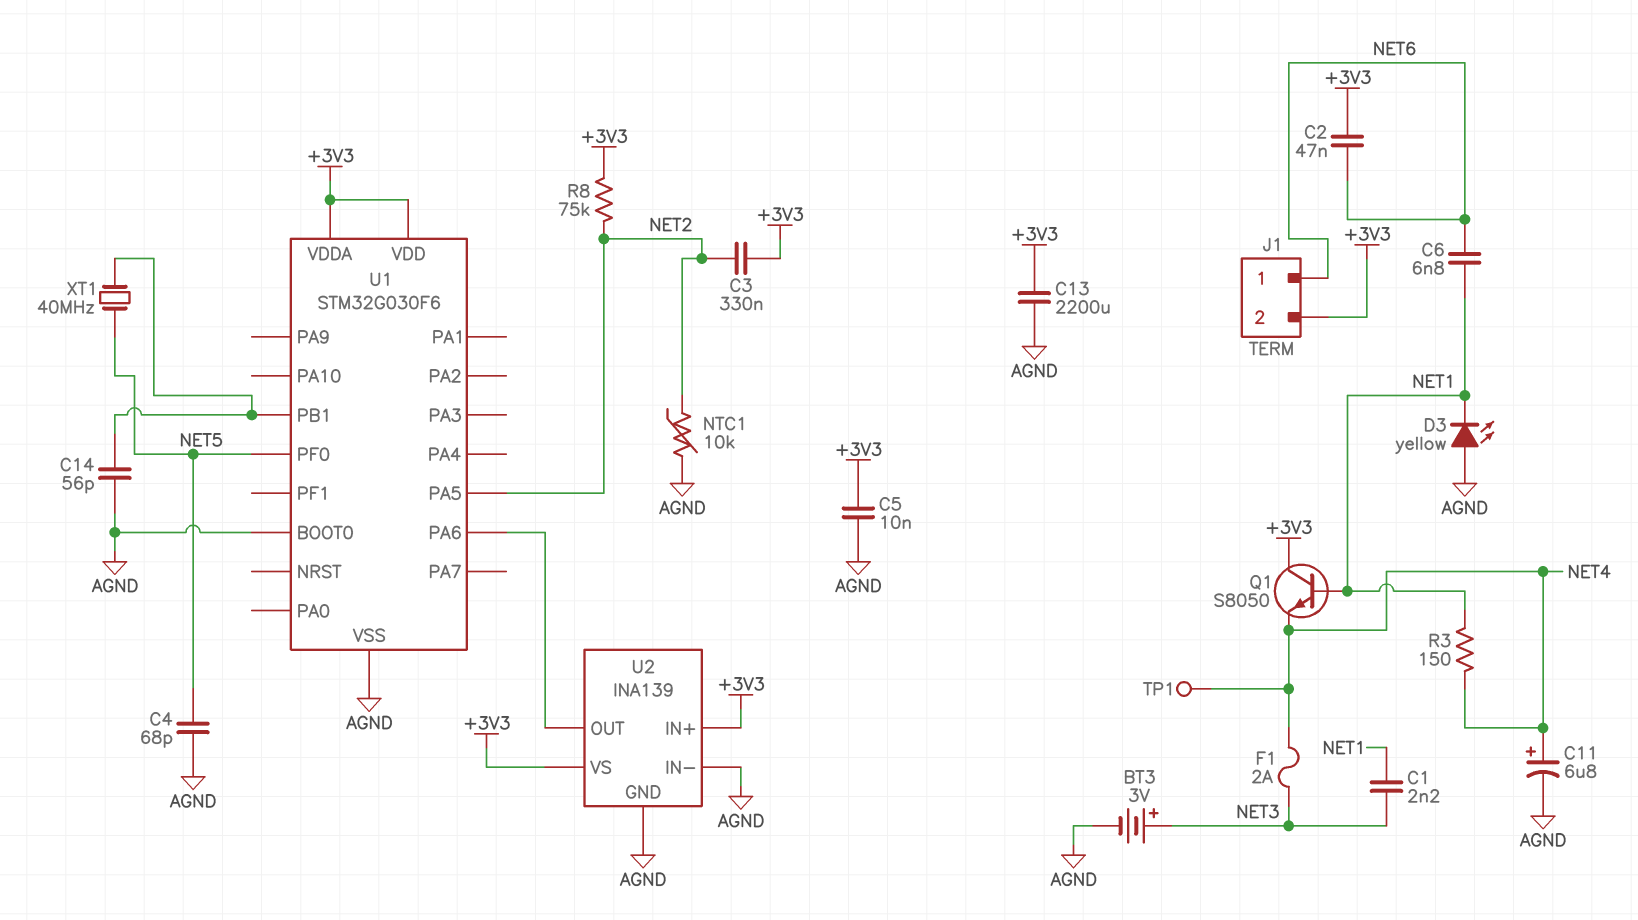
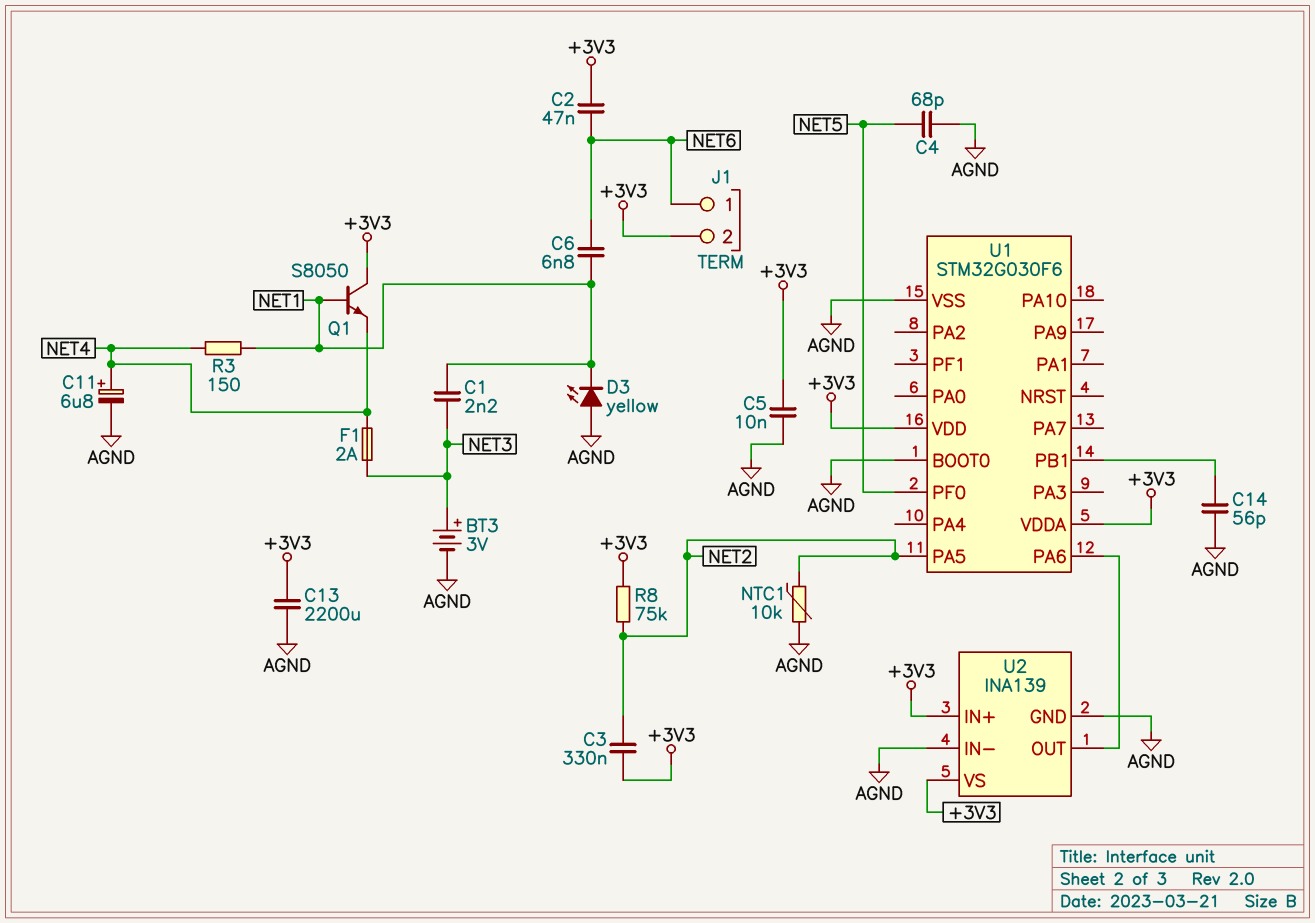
TP1: test point (NET4) -> none
XT1: 40MHz (NET5, U1/PB1) -> none

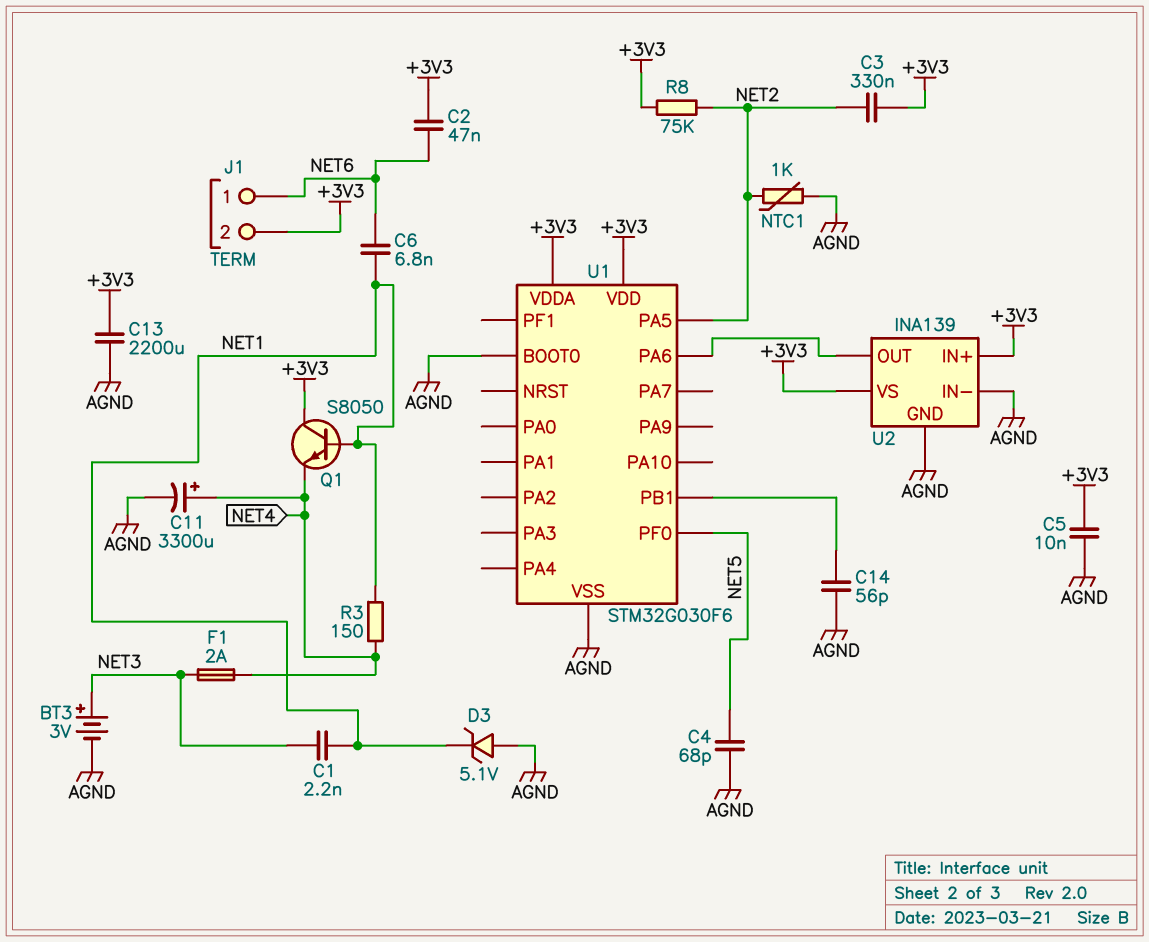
C11: 6.8uF (plus NET4, minus AGND) -> 3300uF (plus NET4, minus AGND)
D3: LED yellow (A AGND, K NET1) -> zener 5.1V (A AGND, K NET1)
NTC1: 10k (AGND, NET2) -> 1k (AGND, NET2)

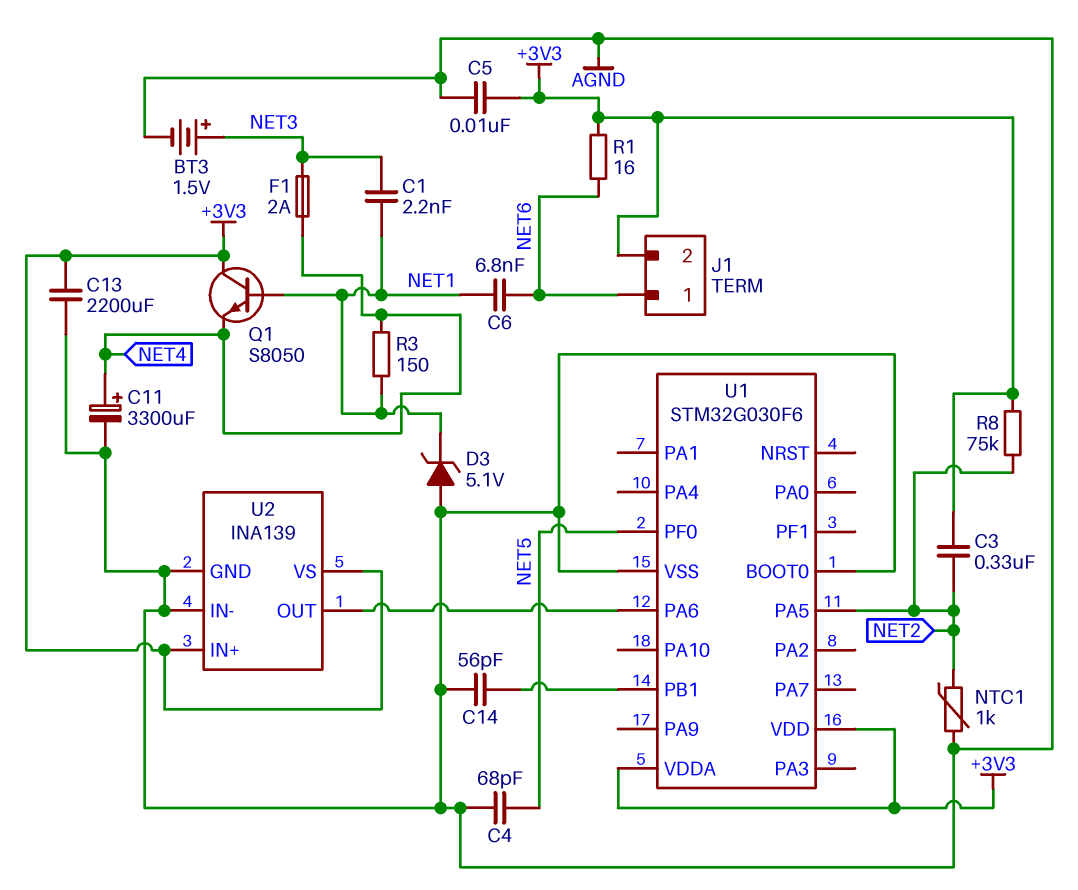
BT3: 3V (plus NET3, minus AGND) -> 1.5V (plus NET3, minus AGND)
C2: 47nF (+3V3, NET6) -> none
R1: none -> 16 (+3V3, NET6)

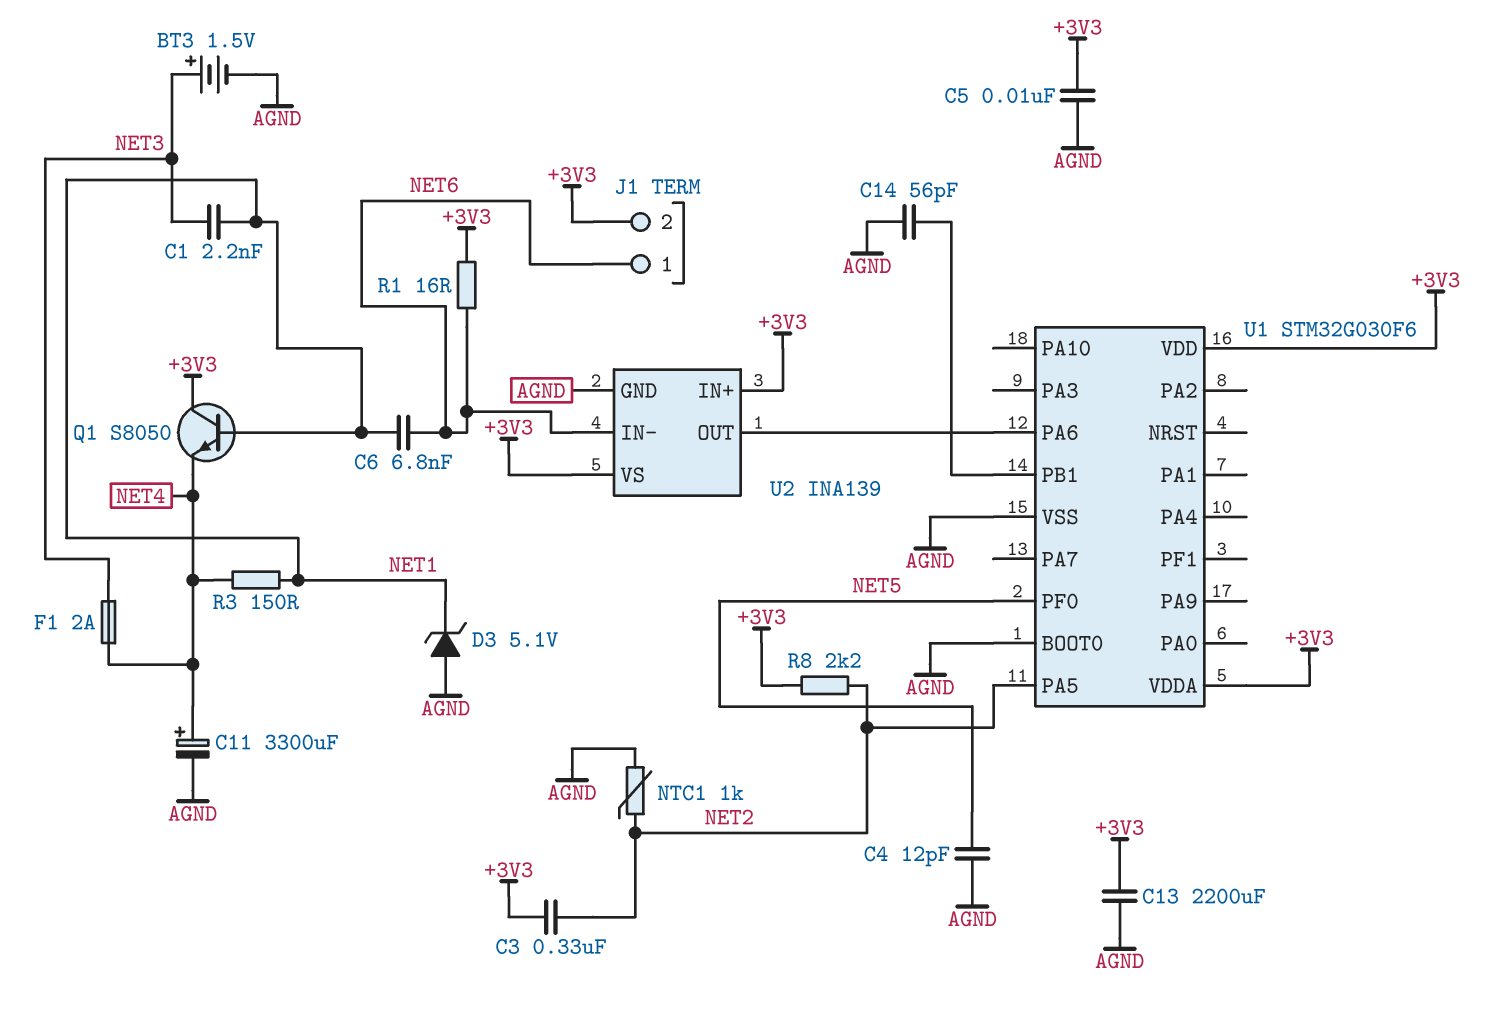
C4: 68pF (AGND, NET5) -> 12pF (AGND, NET5)
R8: 75k (+3V3, NET2) -> 2.2k (+3V3, NET2)
U2 pin IN-: AGND -> NET6

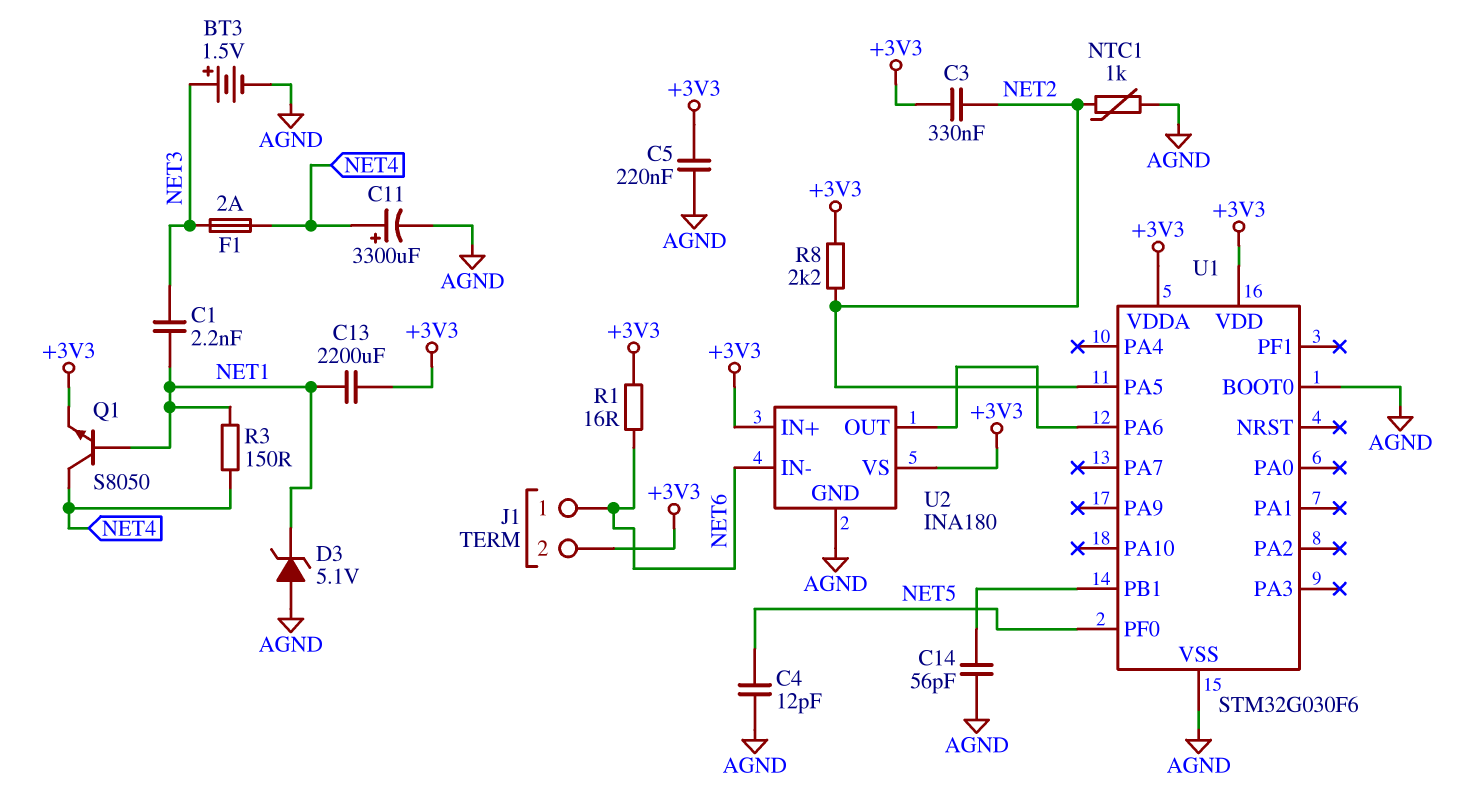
C5: 10nF (+3V3, AGND) -> 220nF (+3V3, AGND)
C6: 6.8nF (NET1, NET6) -> none
C13: 2200uF (+3V3, AGND) -> 2200uF (+3V3, NET1)
Q1: NPN S8050 (B NET1, C +3V3, E NET4) -> NPN S8050 (B NET1, C NET4, E +3V3)
U2: INA139 -> INA180

